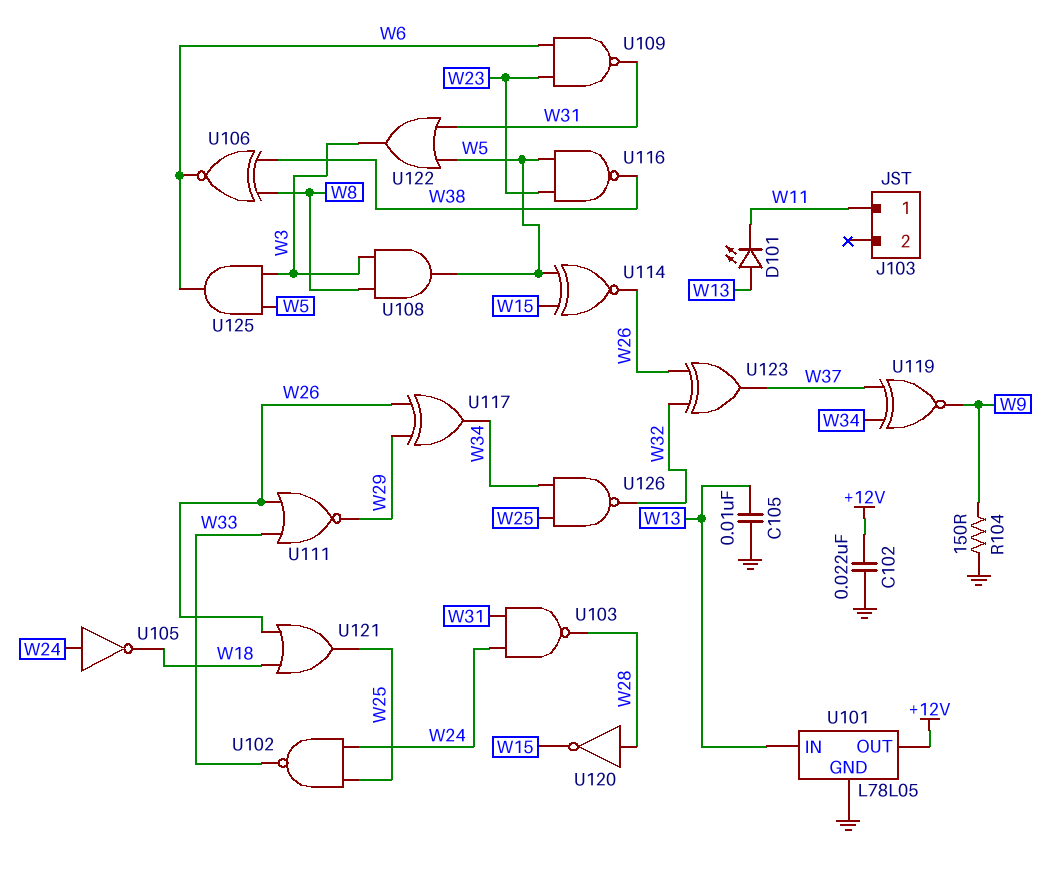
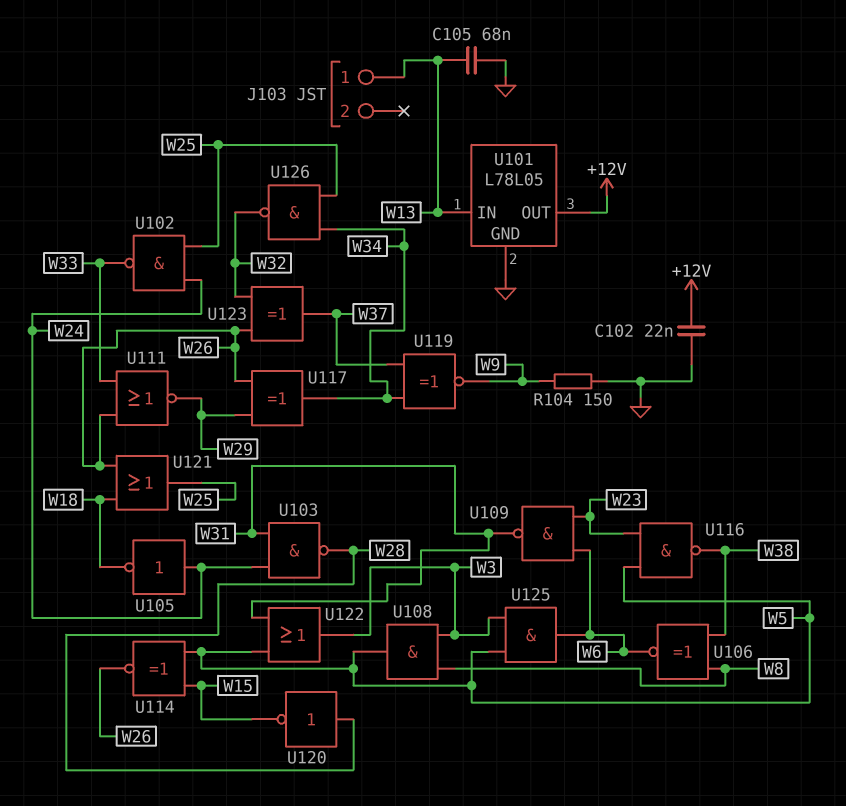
C105: 10nF (GND, W13) -> 68nF (GND, W13)
D101: LED (A W13, K W11) -> none
J103 pin 1: W11 -> W13

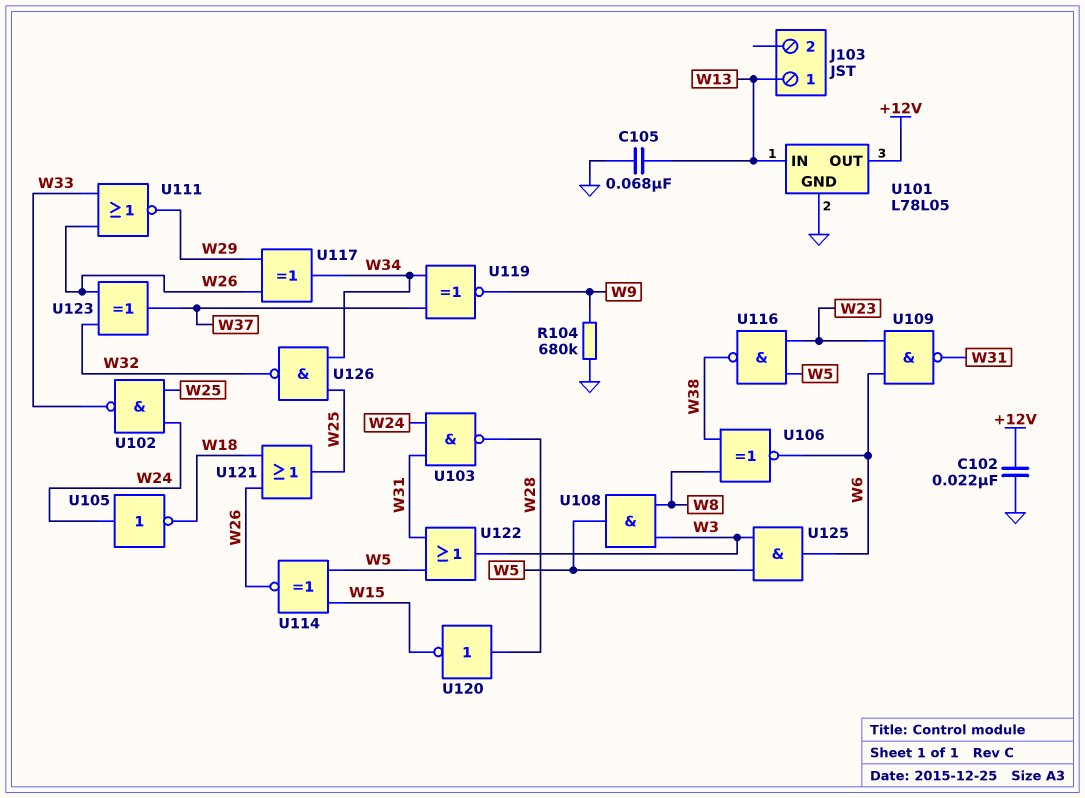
R104: 150 (GND, W9) -> 680k (GND, W9)

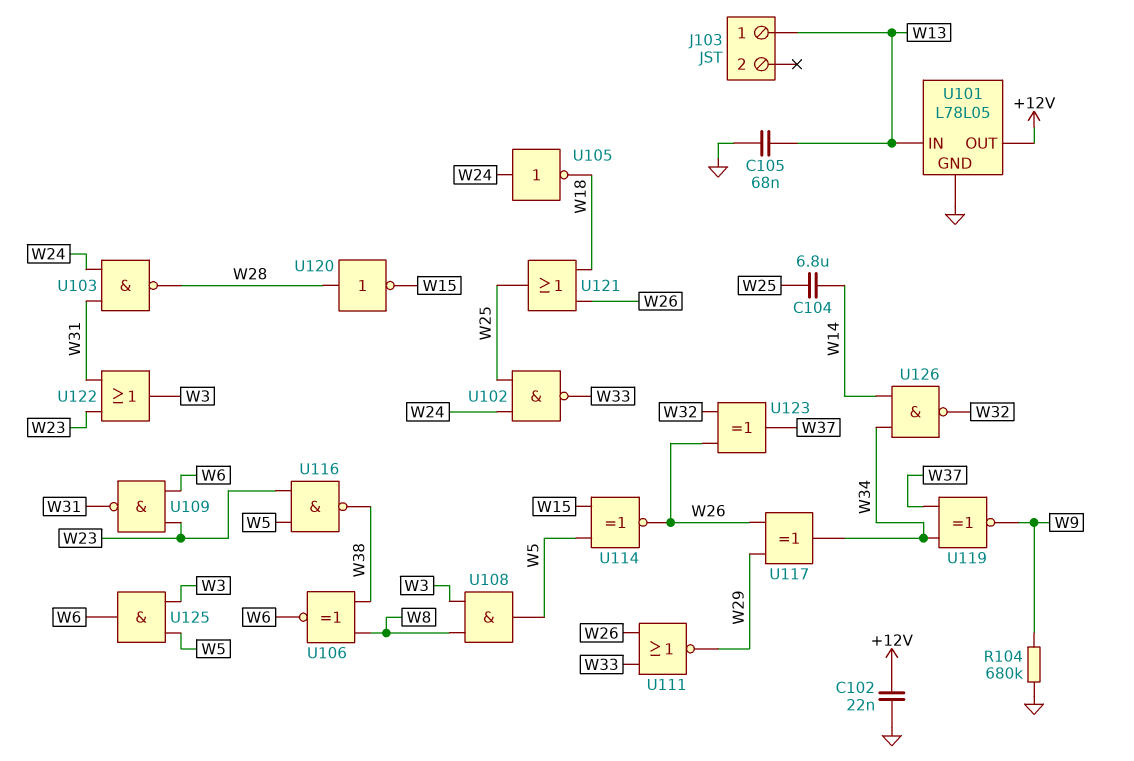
C104: none -> 6.8uF (W14, W25)
U122: OR (in W5, in W31, out W3) -> OR (in W23, in W31, out W3)
U126: NAND (in W25, in W34, out W32) -> NAND (in W14, in W34, out W32)

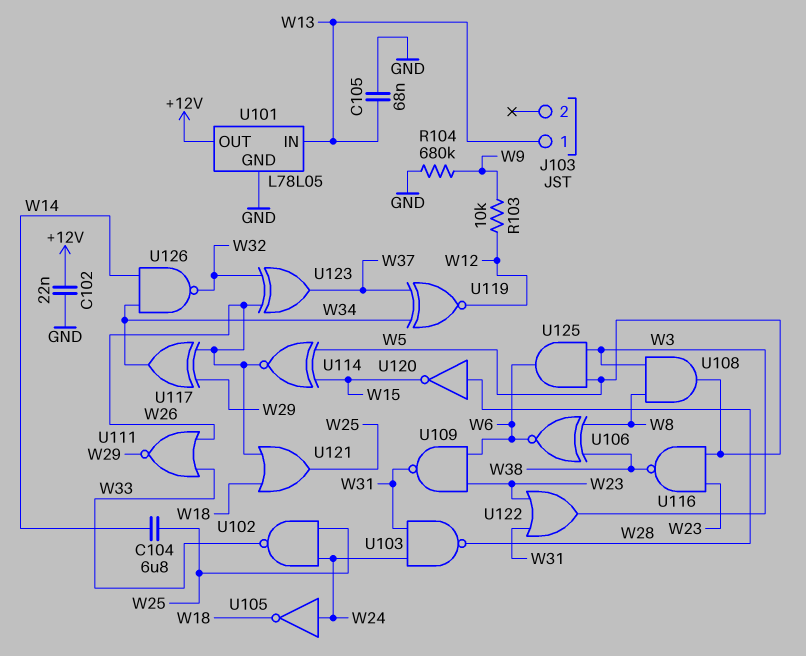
R103: none -> 10k (W9, W12)
U119: XNOR (in W34, in W37, out W9) -> XNOR (in W34, in W37, out W12)

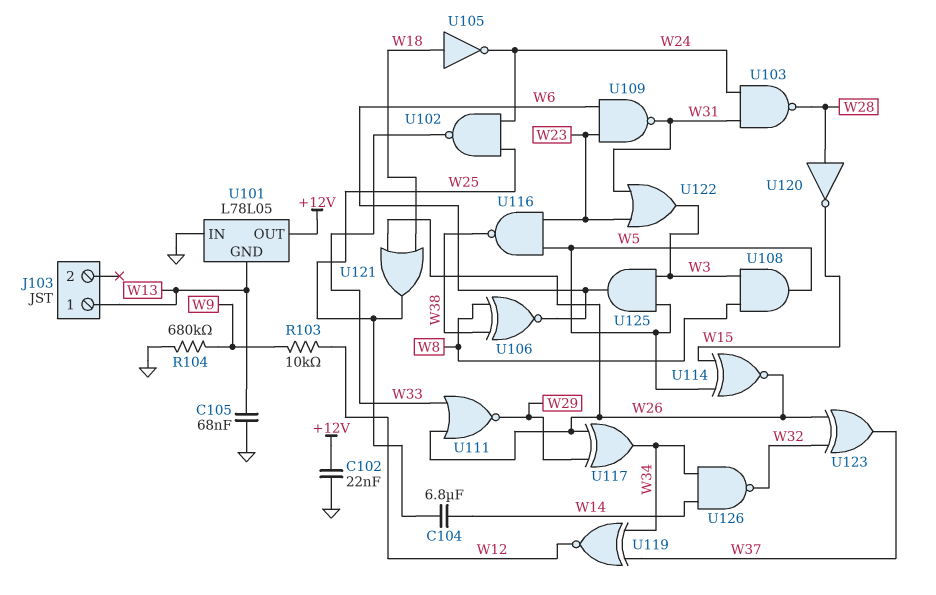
U101 pin GND: GND -> W13
U101 pin IN: W13 -> GND
U105: NOT (in W24, out W18) -> NOT (in W18, out W24)

